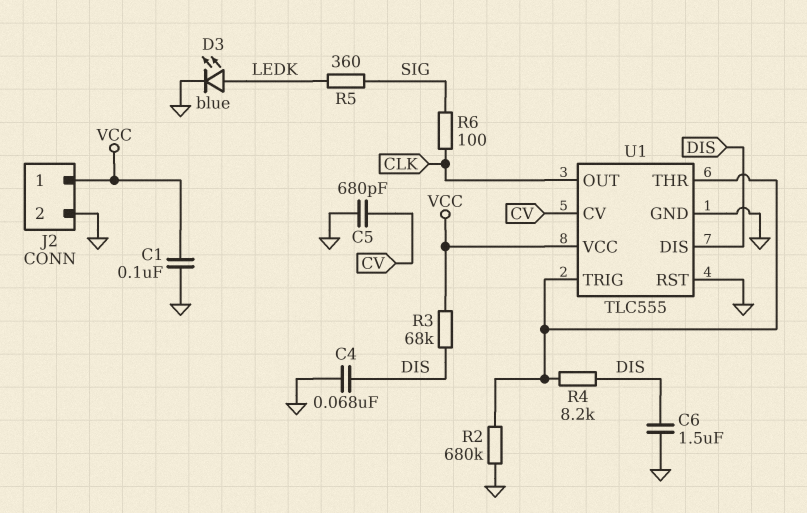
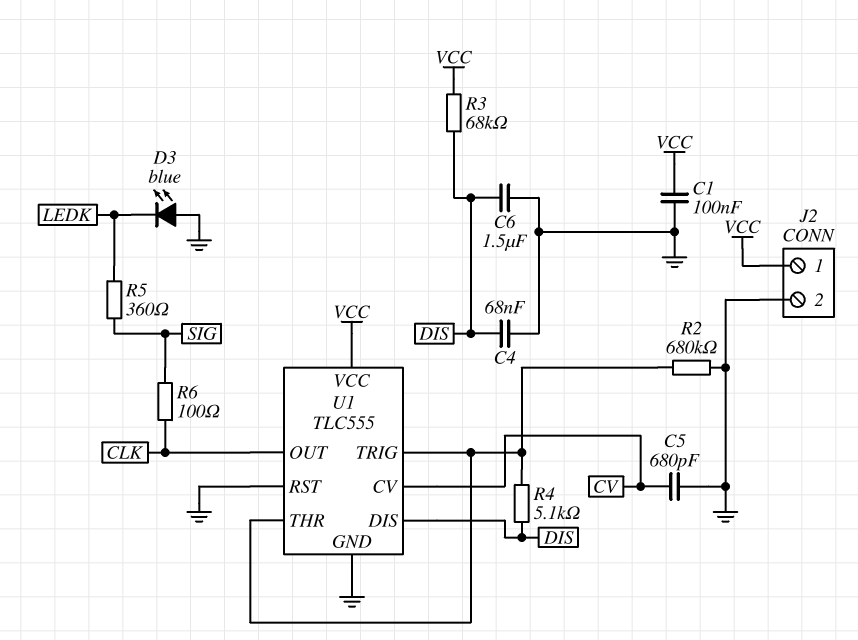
D3: LED blue (A LEDK, K GND) -> LED blue (A GND, K LEDK)
R4: 8.2k (DIS, U1/THR) -> 5.1k (DIS, U1/THR)

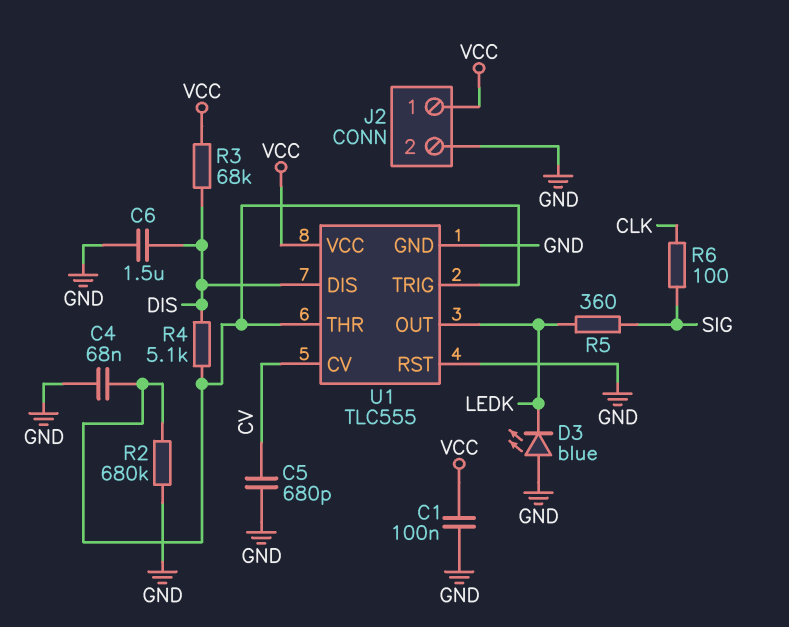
C4: 68nF (DIS, GND) -> 68nF (GND, U1/THR)
U1 pin OUT: CLK -> LEDK

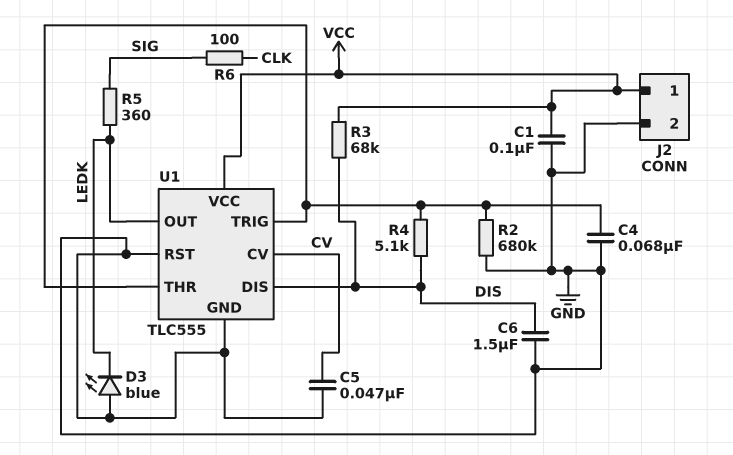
C5: 680pF (CV, GND) -> 47nF (CV, GND)

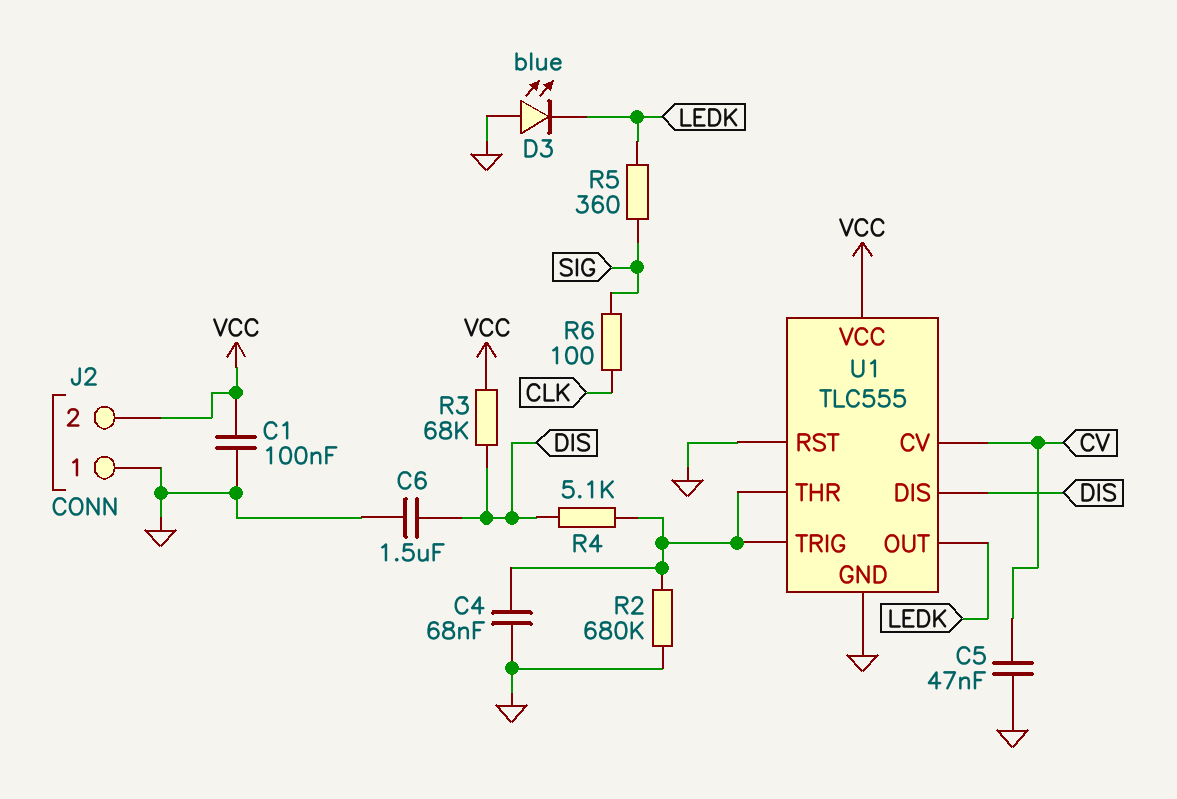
J2 pin 1: VCC -> GND
J2 pin 2: GND -> VCC

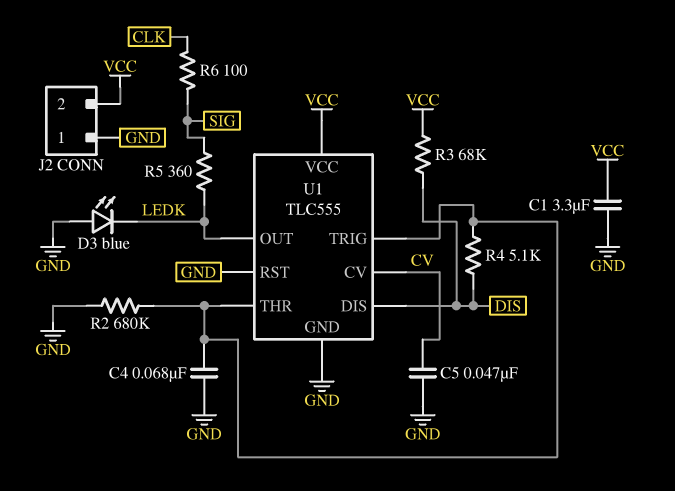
C1: 100nF (GND, VCC) -> 3.3uF (GND, VCC)
C6: 1.5uF (DIS, GND) -> none

